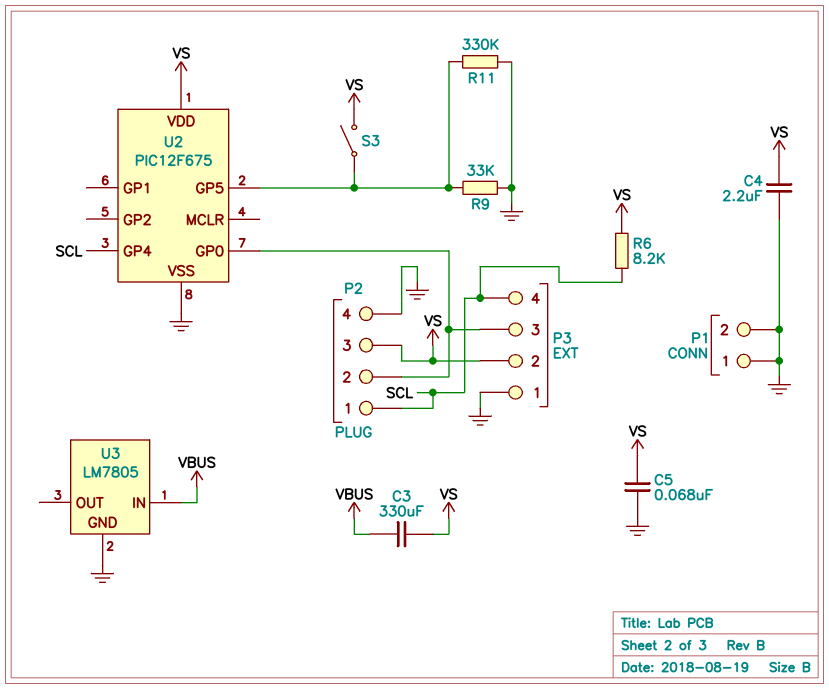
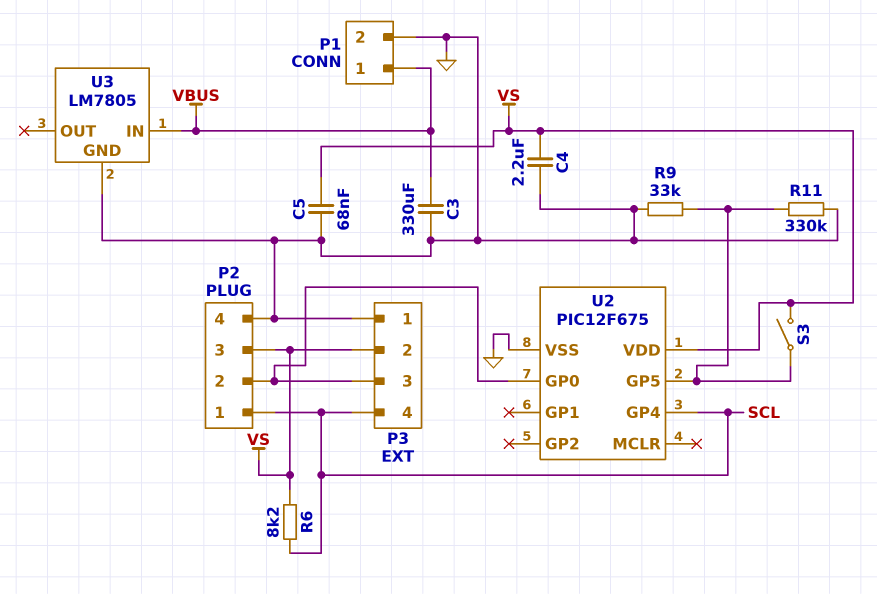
C3: 330uF (VBUS, VS) -> 330uF (GND, VBUS)
P1 pin 1: GND -> VBUS

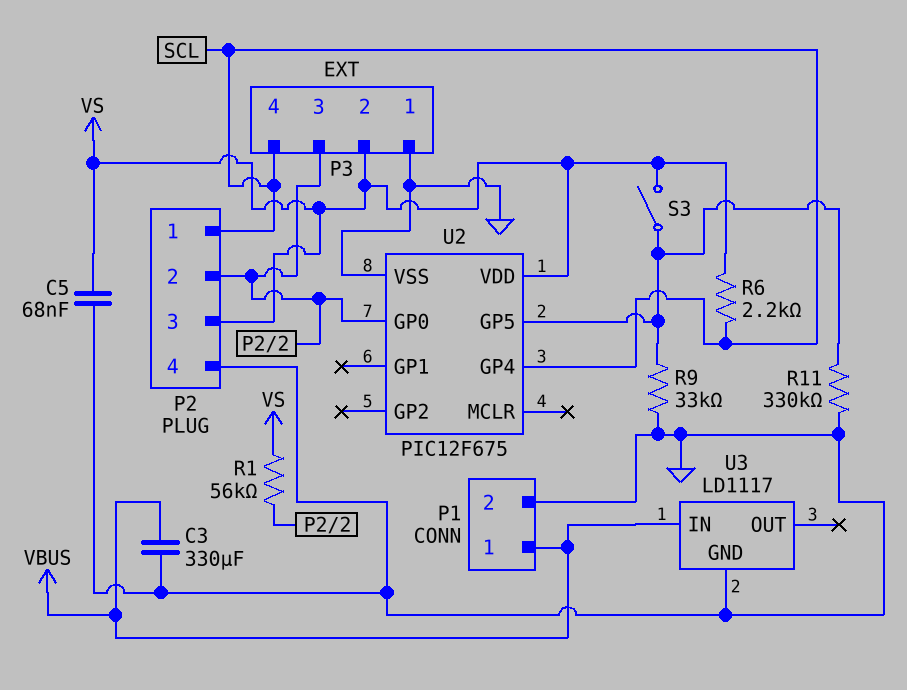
C4: 2.2uF (GND, VS) -> none
R1: none -> 56k (P2/2, VS)
R6: 8.2k (SCL, VS) -> 2.2k (SCL, VS)
U3: LM7805 -> LD1117

